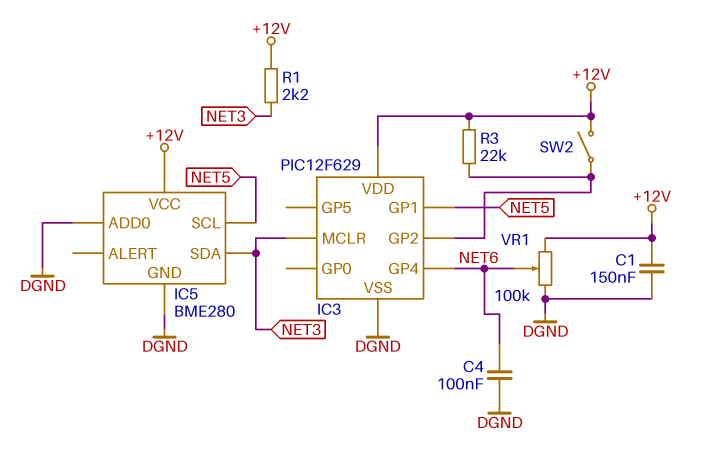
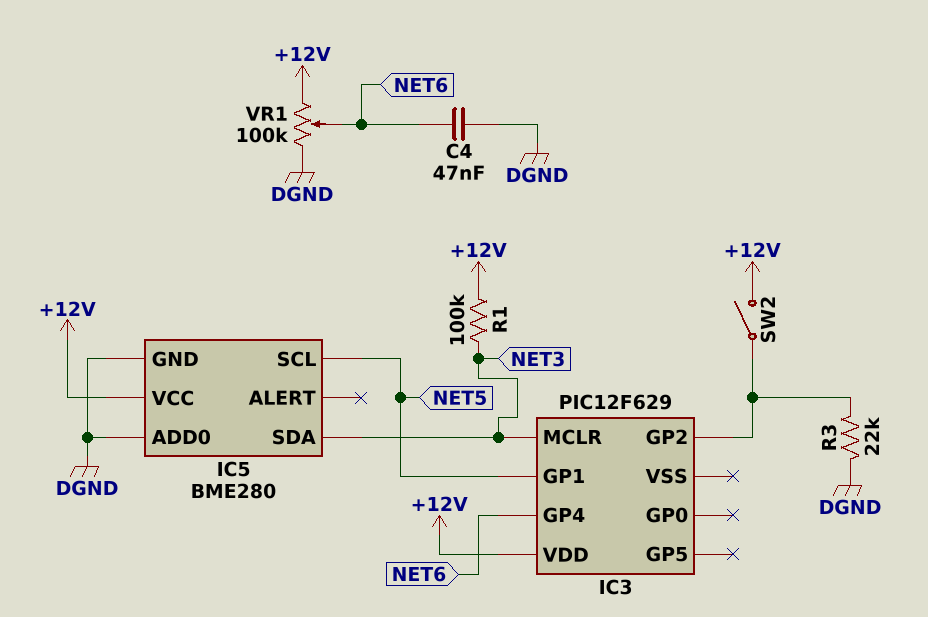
C1: 150nF (+12V, DGND) -> none
C4: 100nF (DGND, NET6) -> 47nF (DGND, NET6)
IC3 pin VSS: DGND -> none
R1: 2.2k (+12V, NET3) -> 100k (+12V, NET3)
R3: 22k (+12V, IC3/GP2) -> 22k (DGND, IC3/GP2)

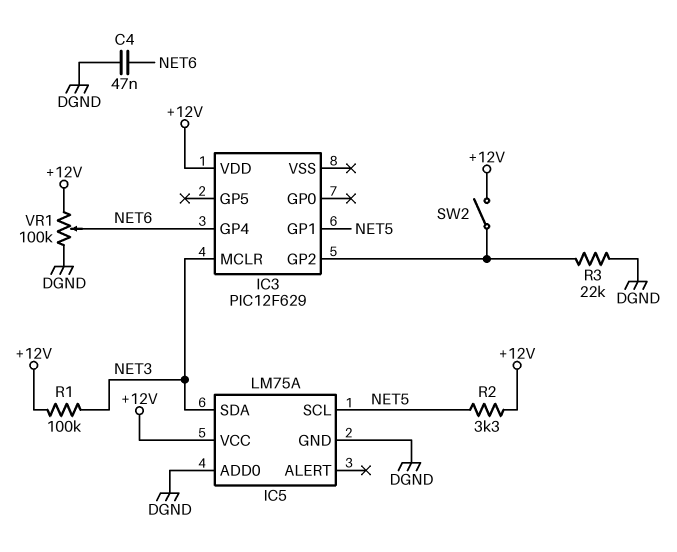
IC5: BME280 -> LM75A
R2: none -> 3.3k (+12V, NET5)

